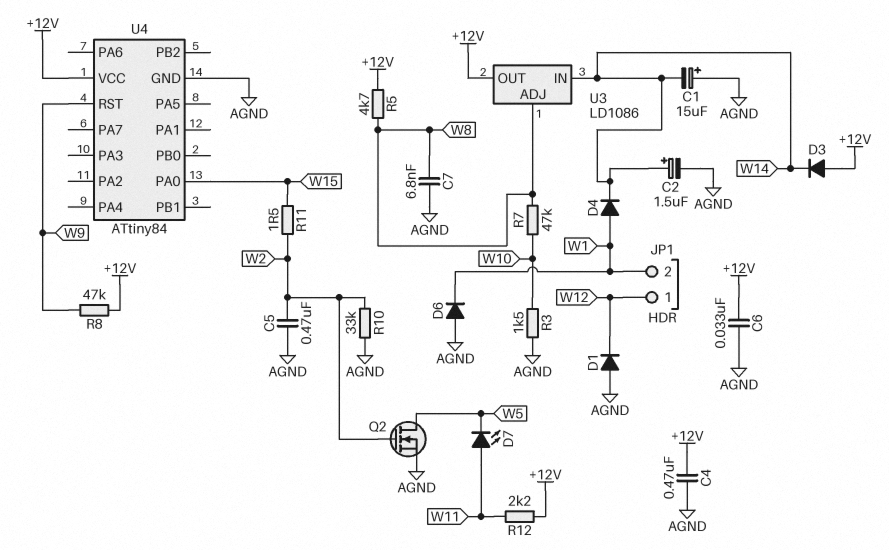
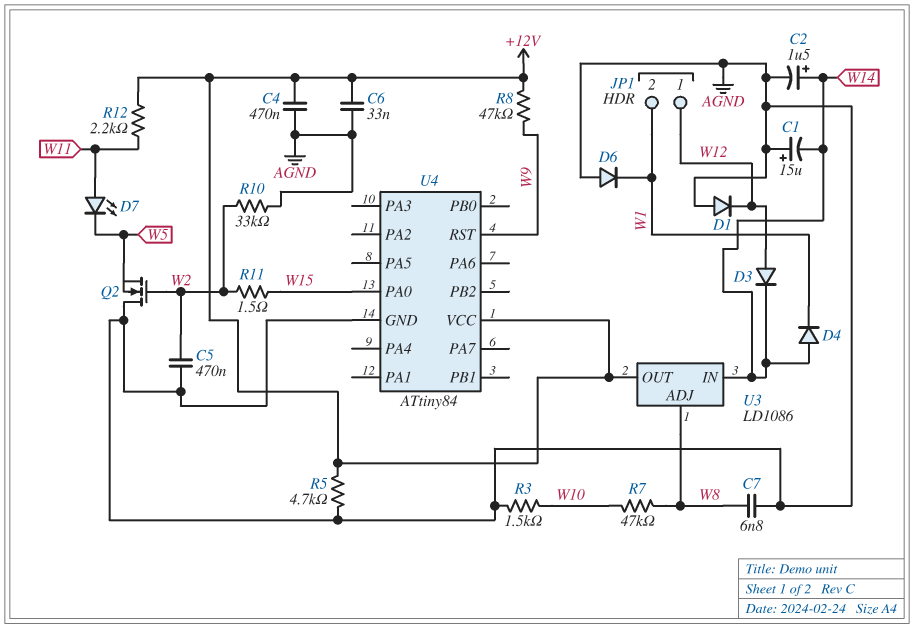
D3: diode (A +12V, K W14) -> diode (A W12, K W14)
D4: diode (A W1, K W14) -> diode (A W14, K W1)
Q2: NMOS (G W2, D W5, S AGND) -> NMOS (G W2, D AGND, S W5)
R5: 4.7k (+12V, W8) -> 4.7k (+12V, AGND)

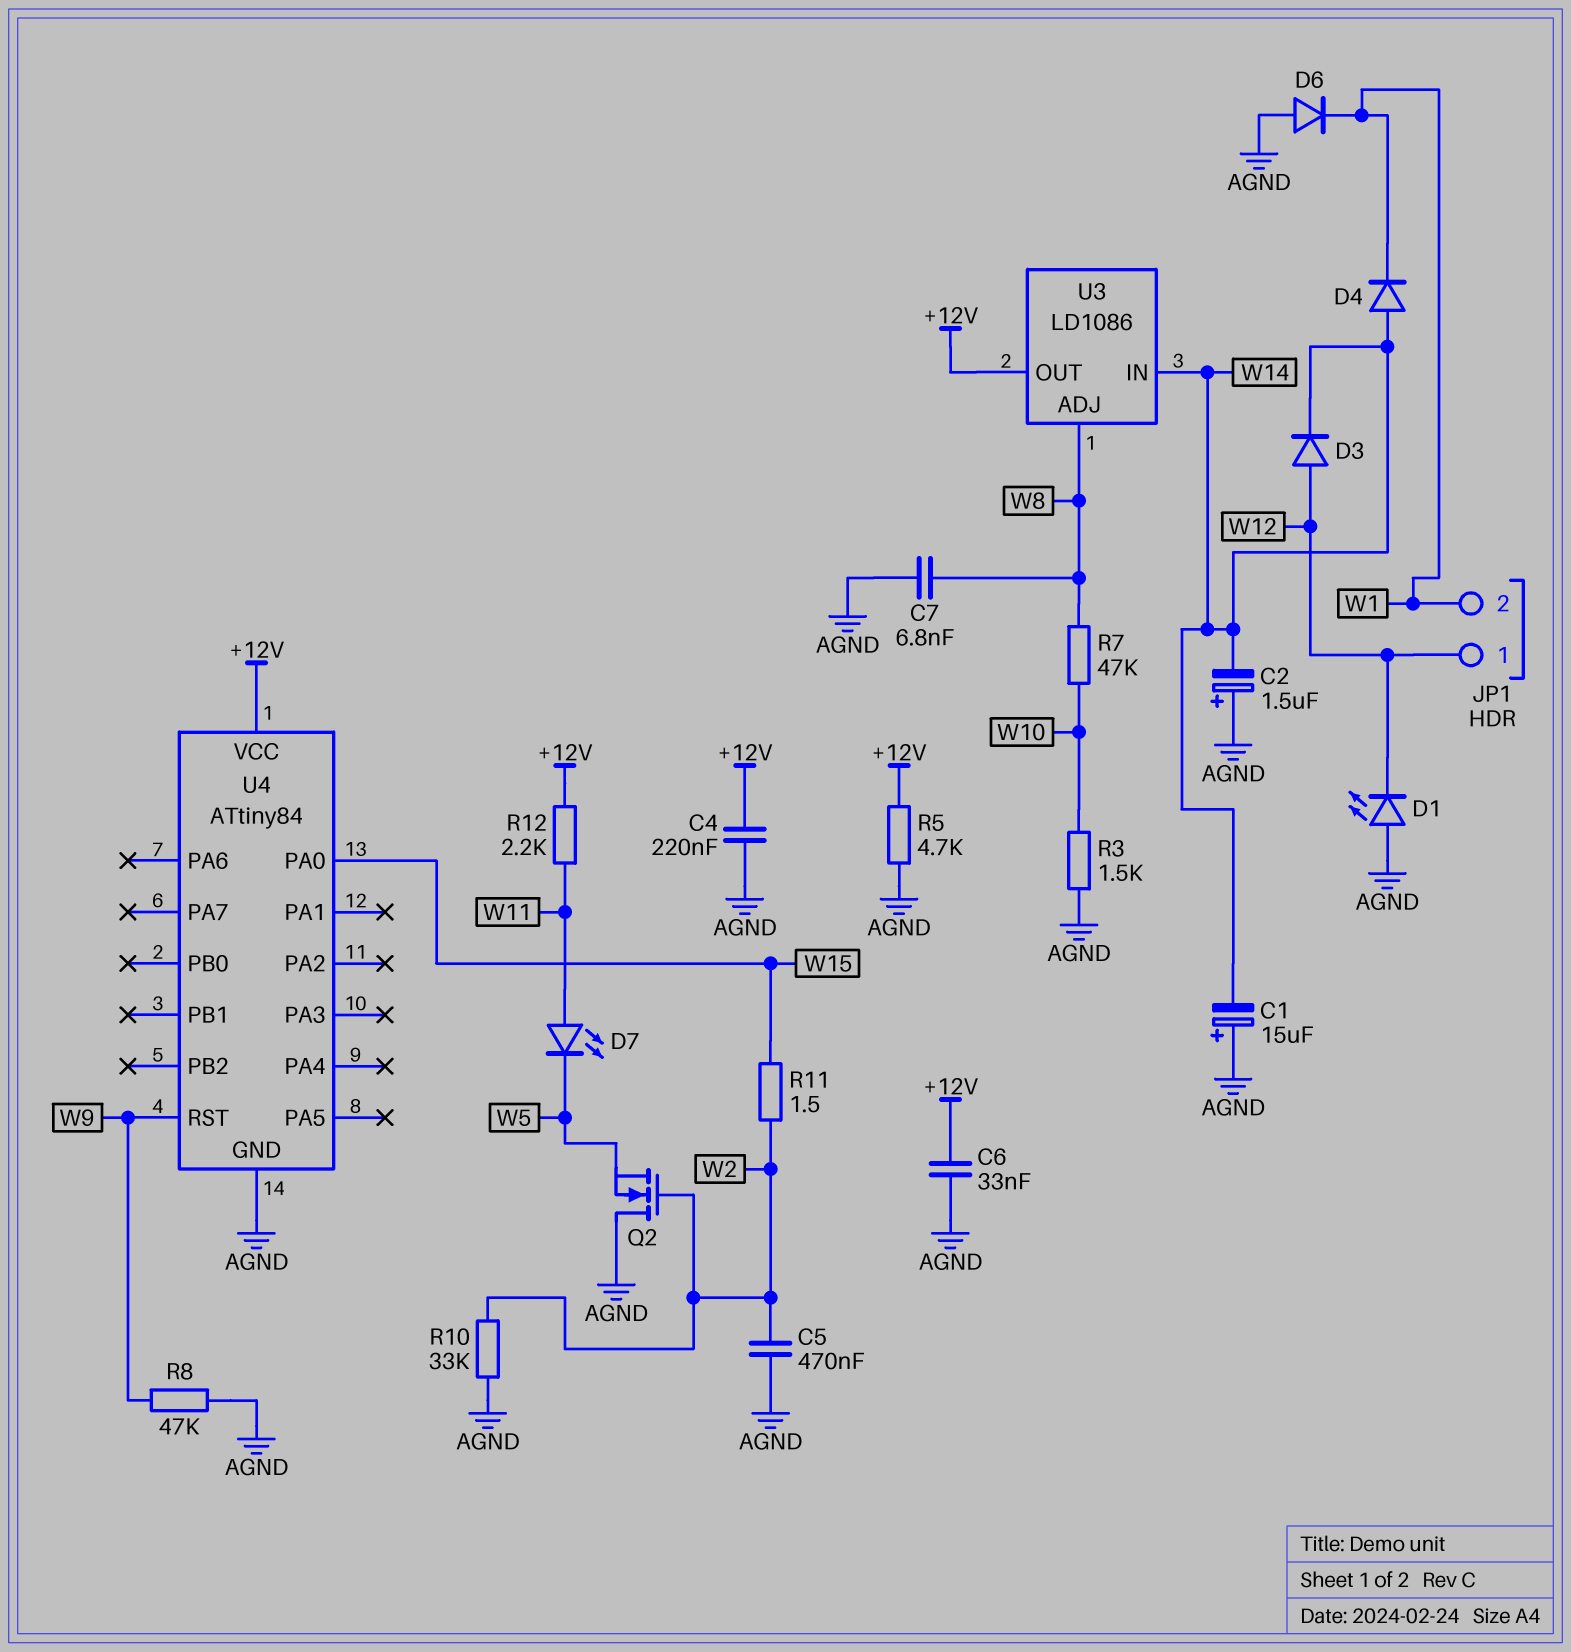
C2: 1.5uF (plus W14, minus AGND) -> 1.5uF (plus AGND, minus W14)
C4: 470nF (+12V, AGND) -> 220nF (+12V, AGND)
D1: diode (A AGND, K W12) -> LED (A AGND, K W12)
R8: 47k (+12V, W9) -> 47k (AGND, W9)

